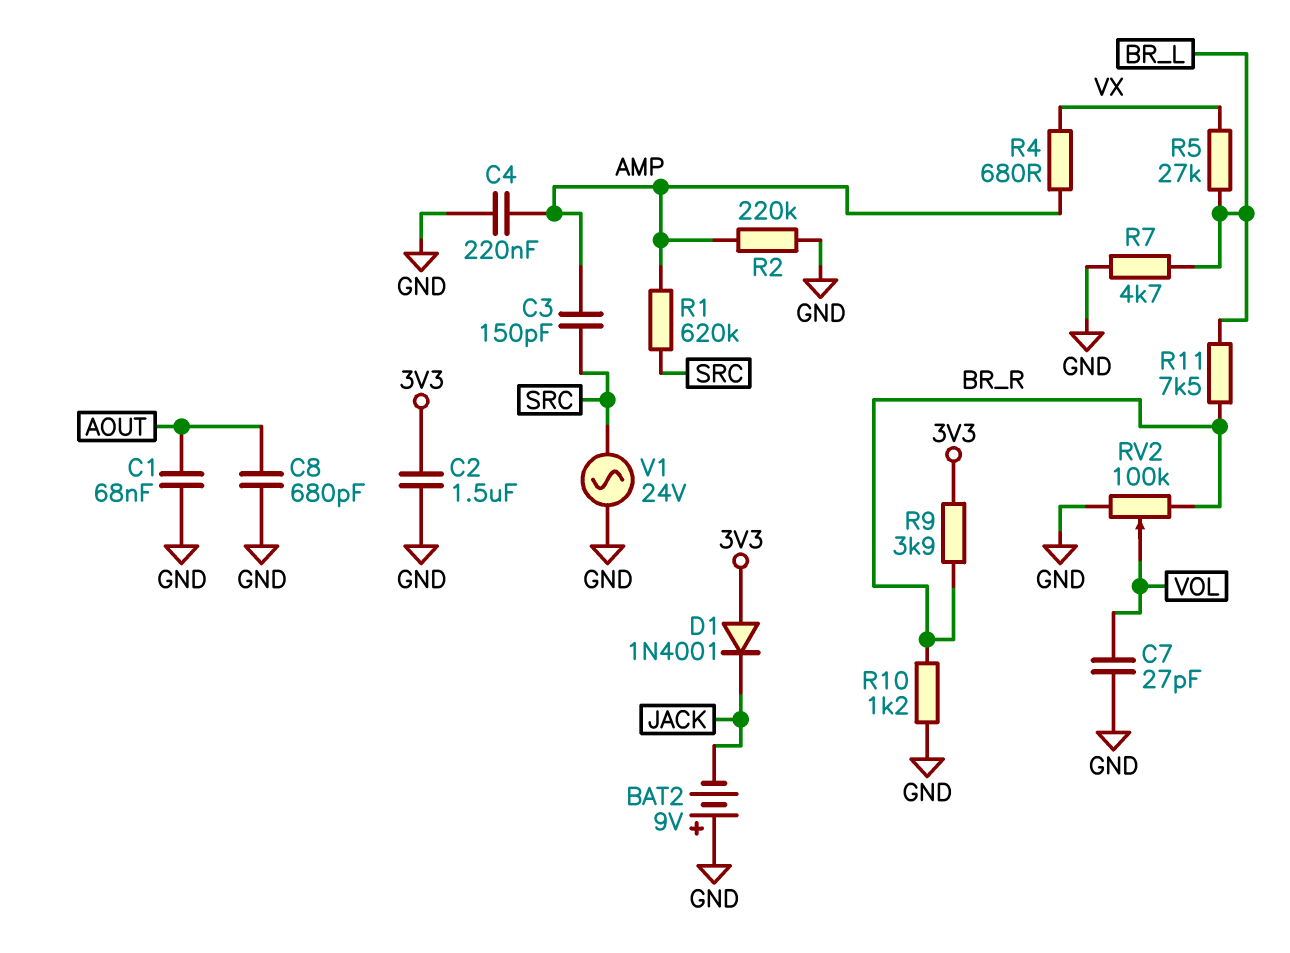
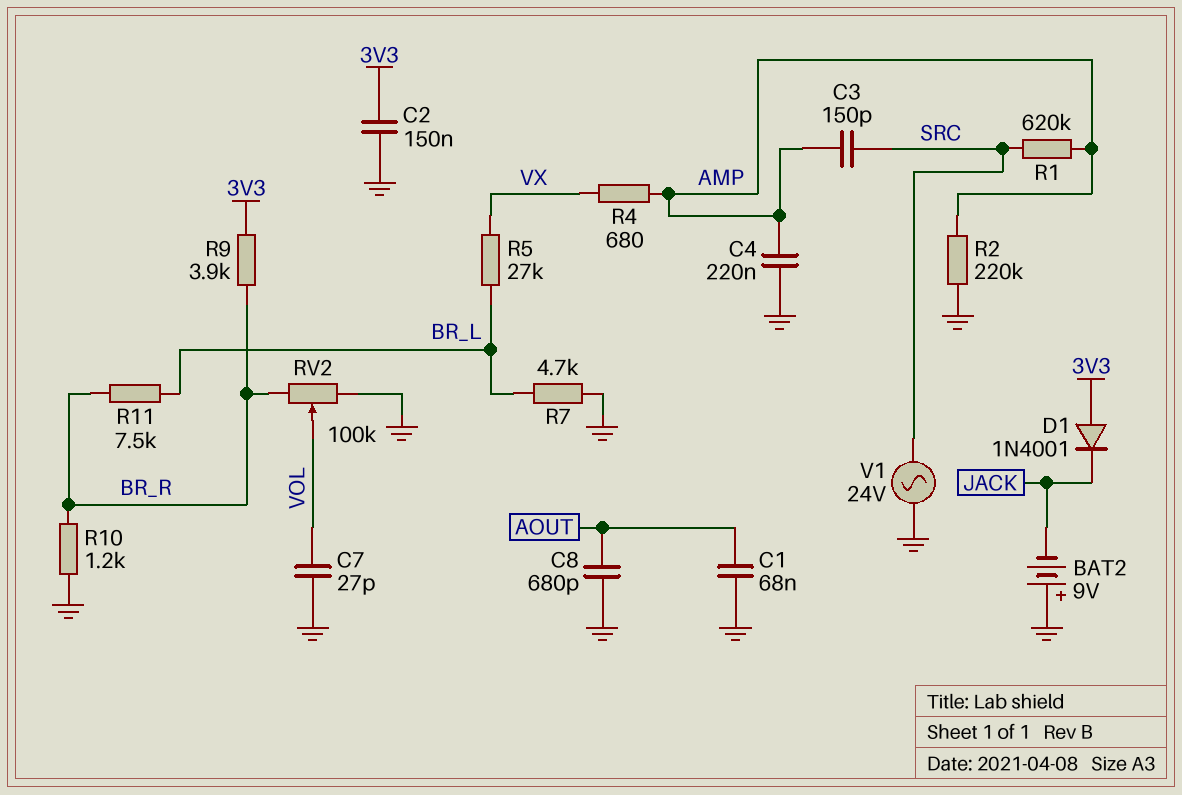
C2: 1.5uF (3V3, GND) -> 150nF (3V3, GND)

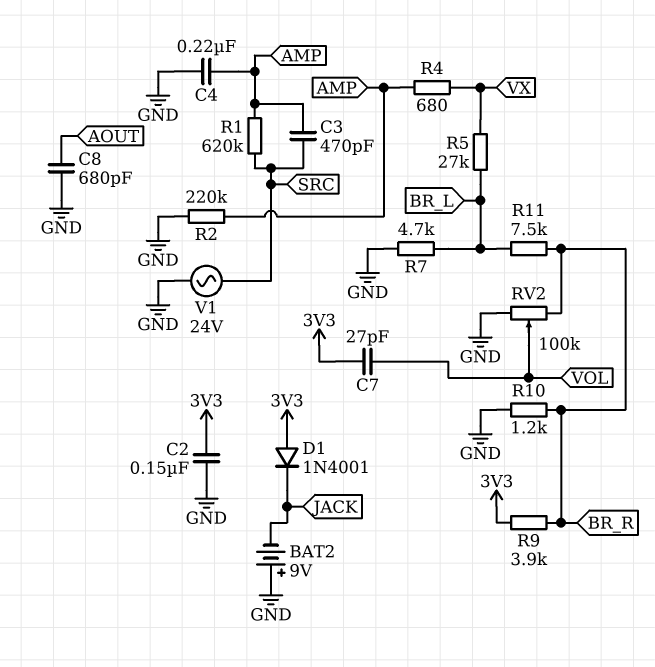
C1: 68nF (AOUT, GND) -> none
C3: 150pF (AMP, SRC) -> 470pF (AMP, SRC)
C7: 27pF (GND, VOL) -> 27pF (3V3, VOL)

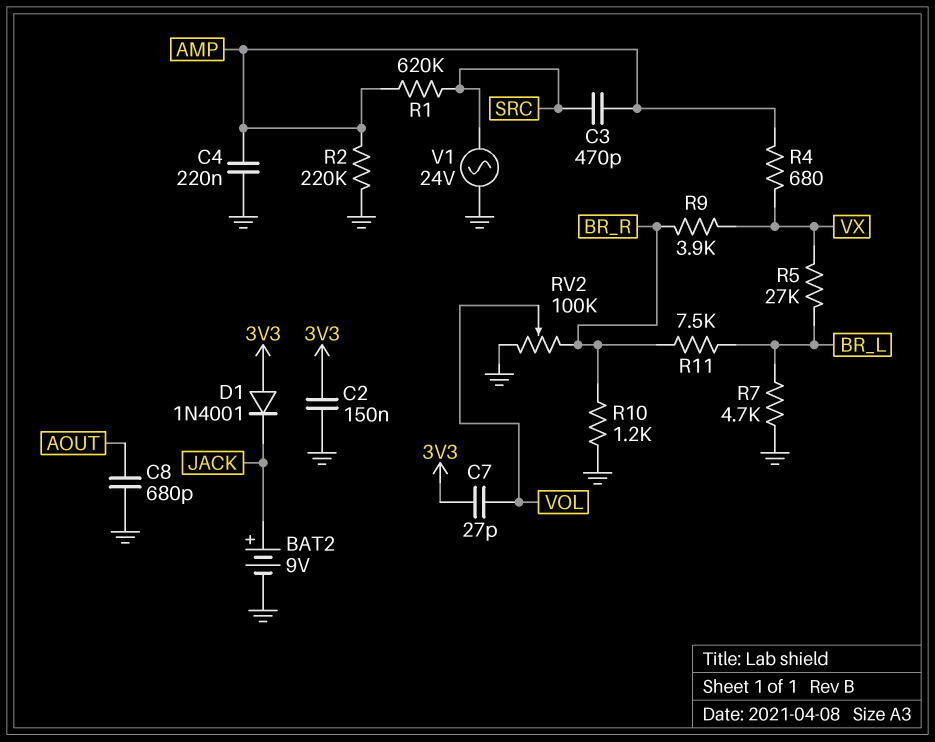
BAT2: 9V (plus GND, minus JACK) -> 9V (plus JACK, minus GND)
R9: 3.9k (3V3, BR_R) -> 3.9k (BR_R, VX)

